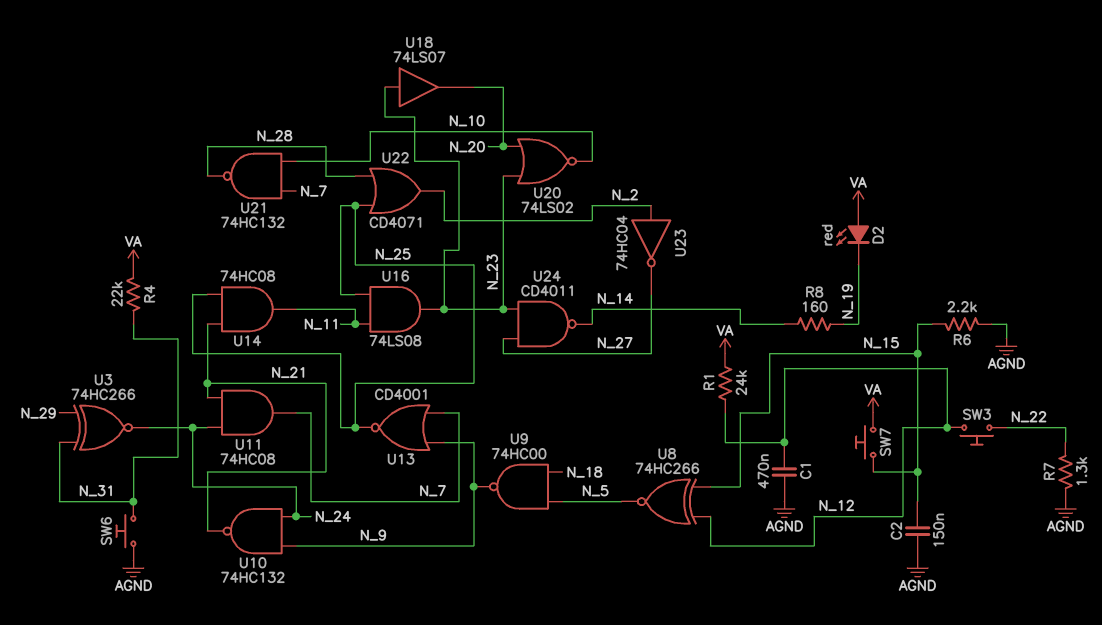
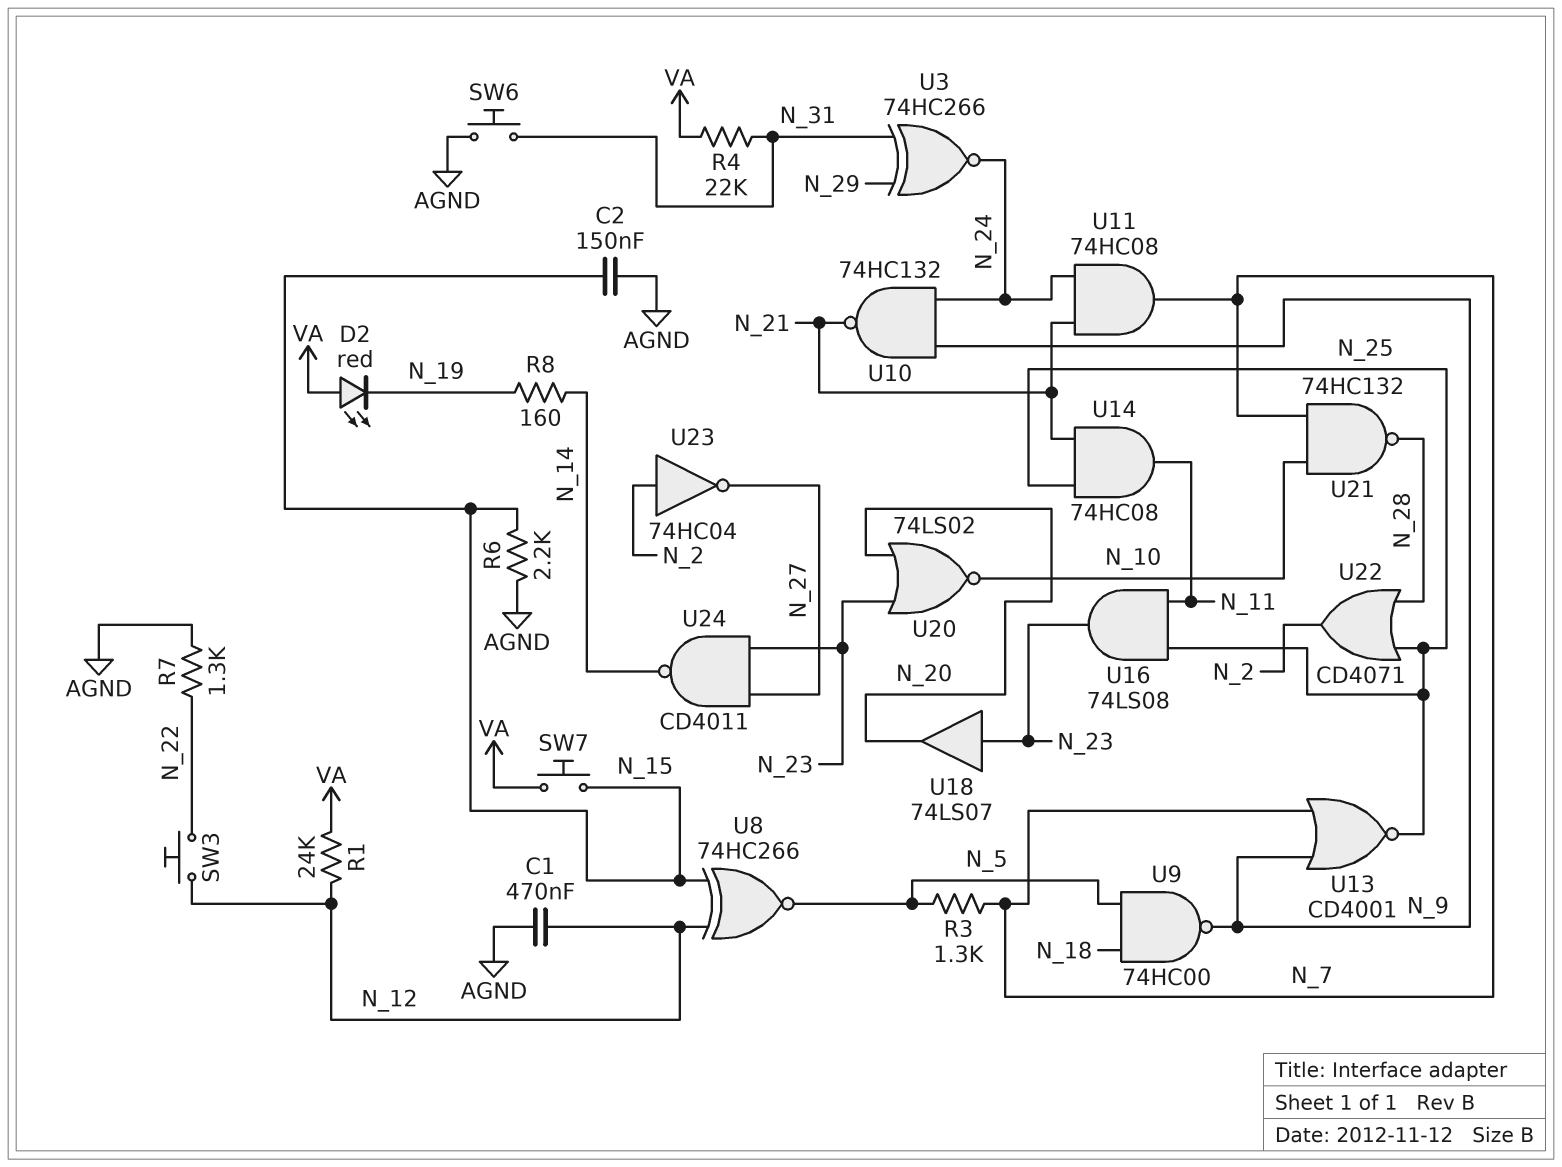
R3: none -> 1.3k (N_5, N_7)

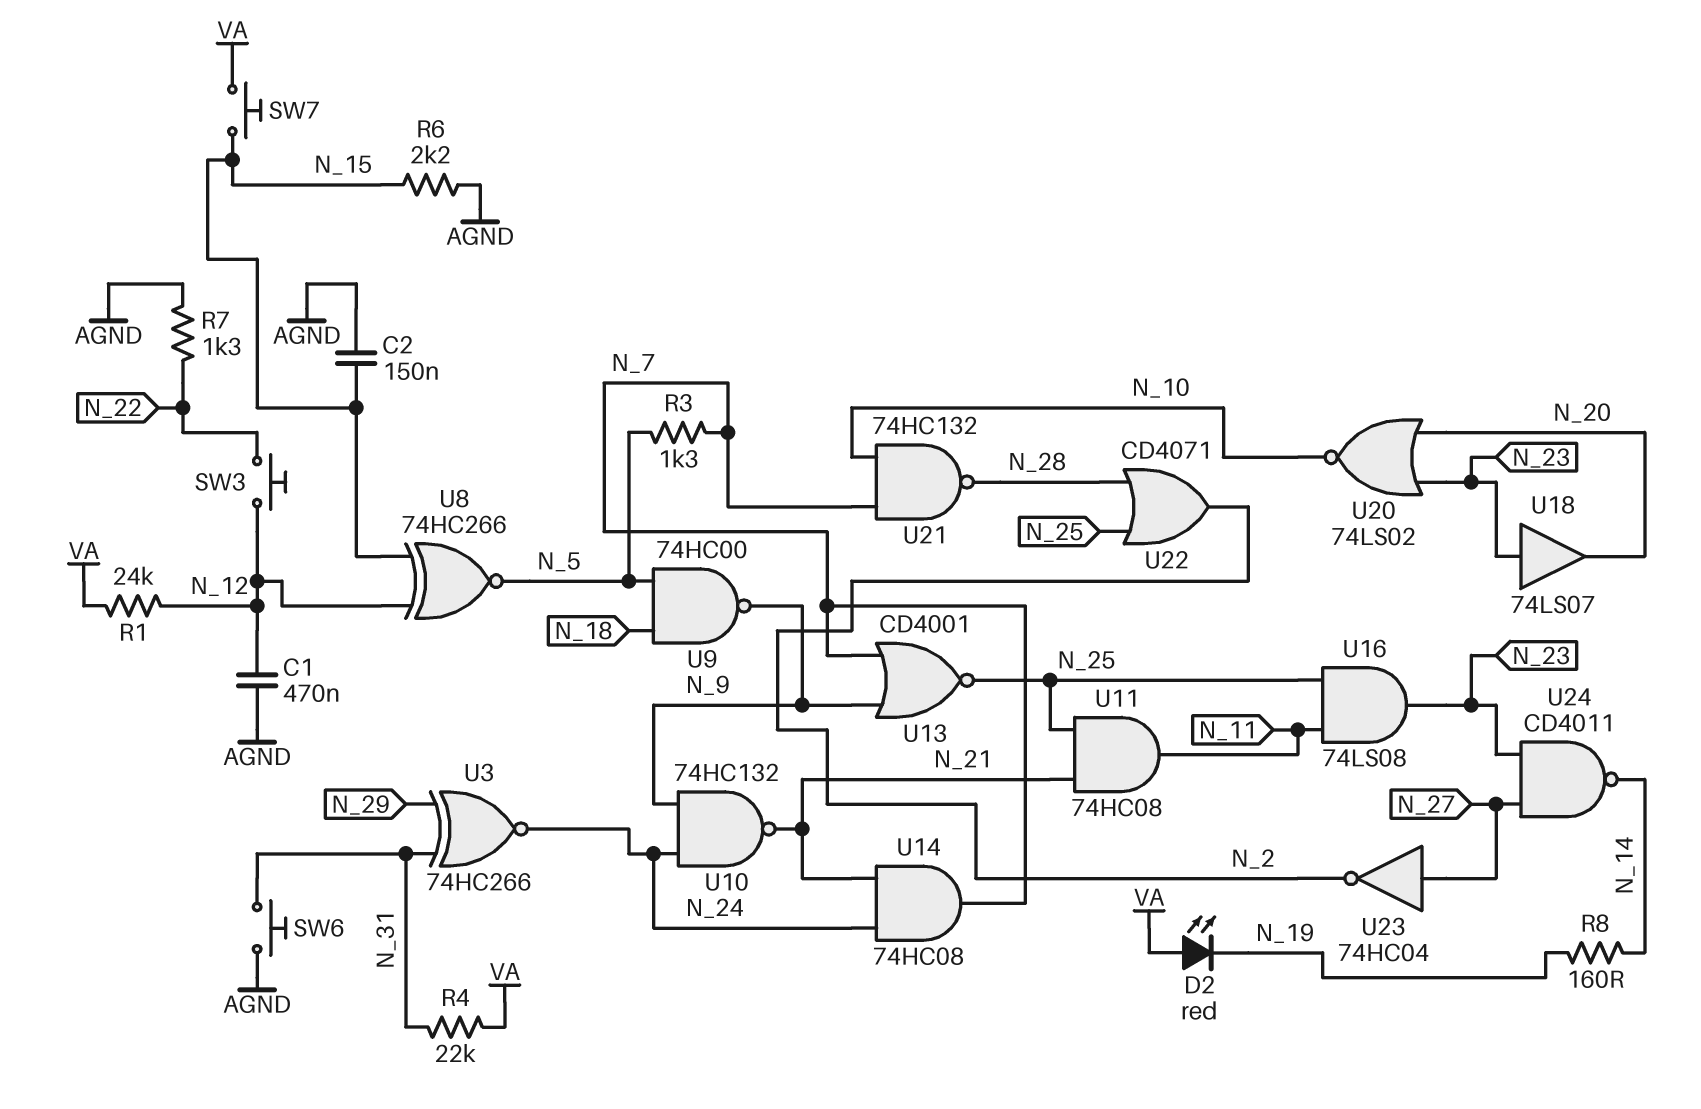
U11: AND 74HC08 (in N_21, in N_24, out N_7) -> AND 74HC08 (in N_21, in N_25, out N_11)
U14: AND 74HC08 (in N_21, in N_25, out N_11) -> AND 74HC08 (in N_21, in N_24, out N_7)
U23: NOT 74HC04 (in N_2, out N_27) -> NOT 74HC04 (in N_27, out N_2)

